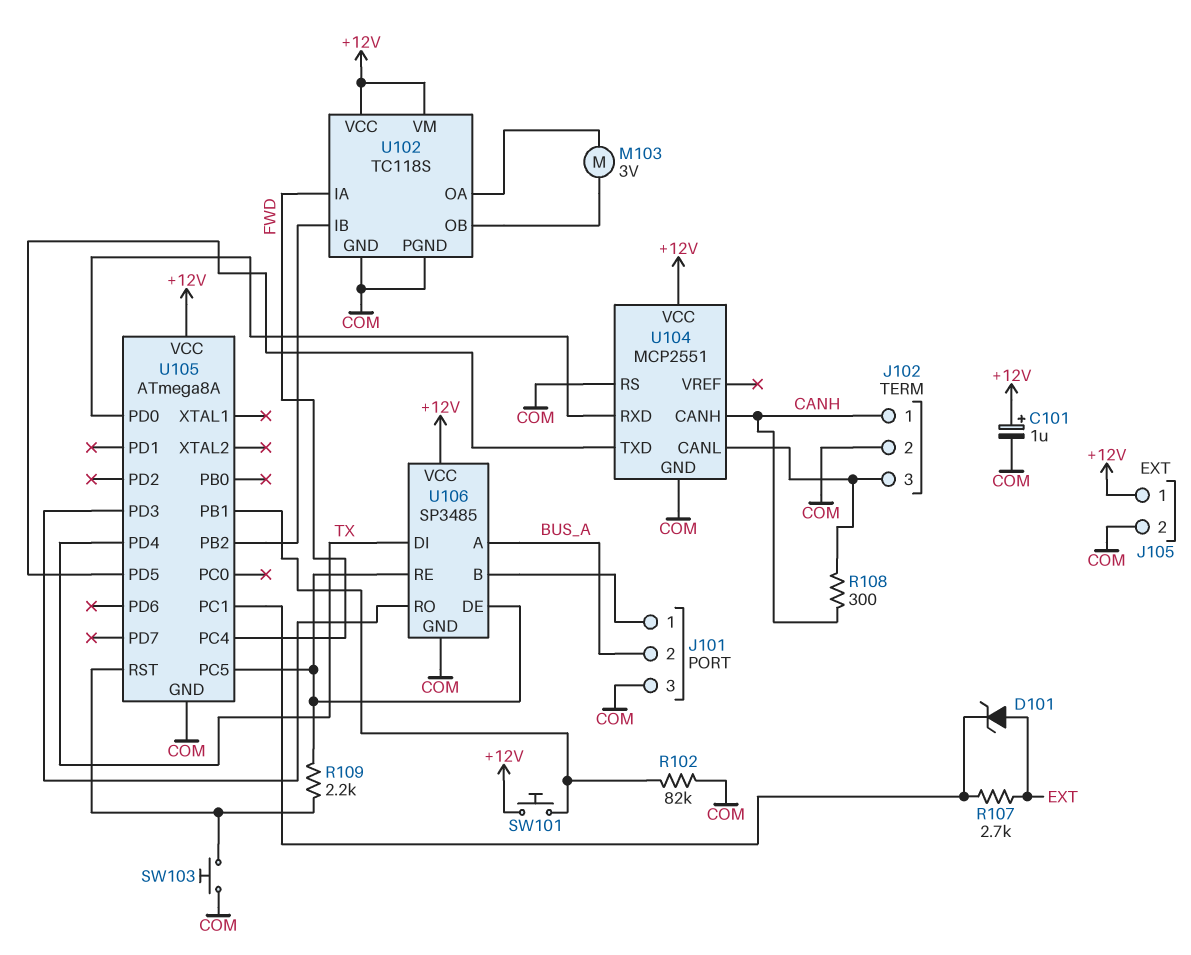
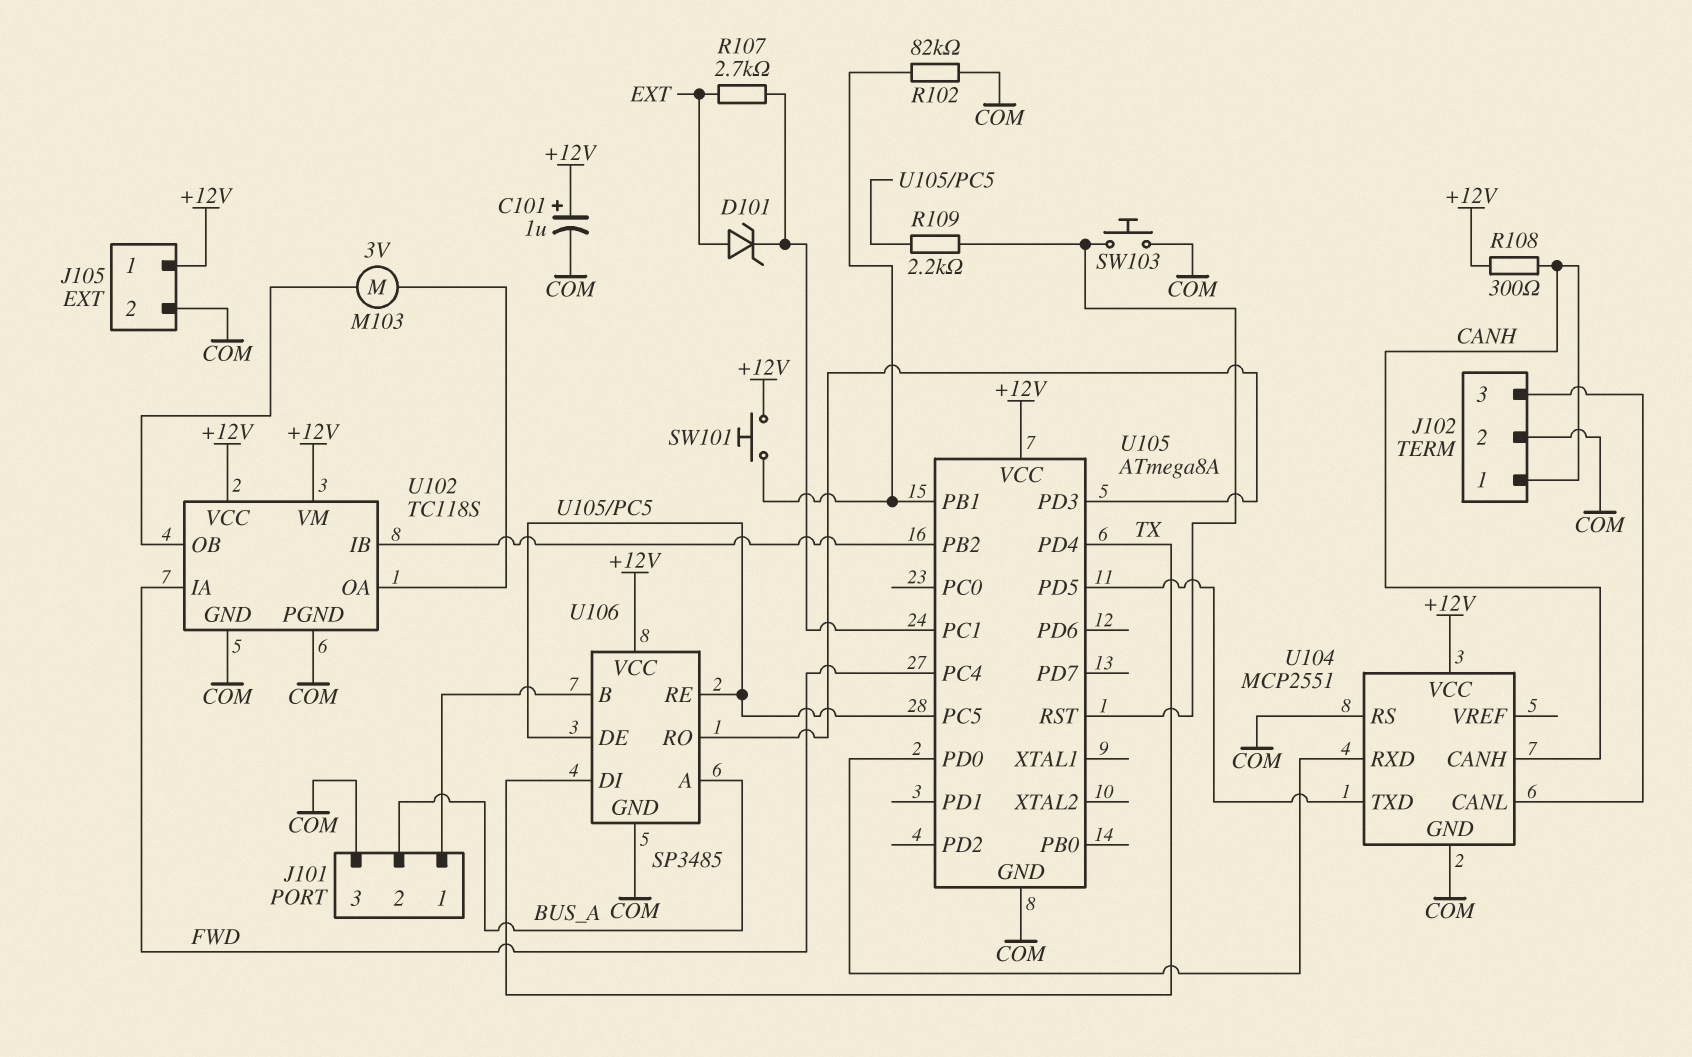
R108: 300 (CANH, J102/3) -> 300 (+12V, CANH)

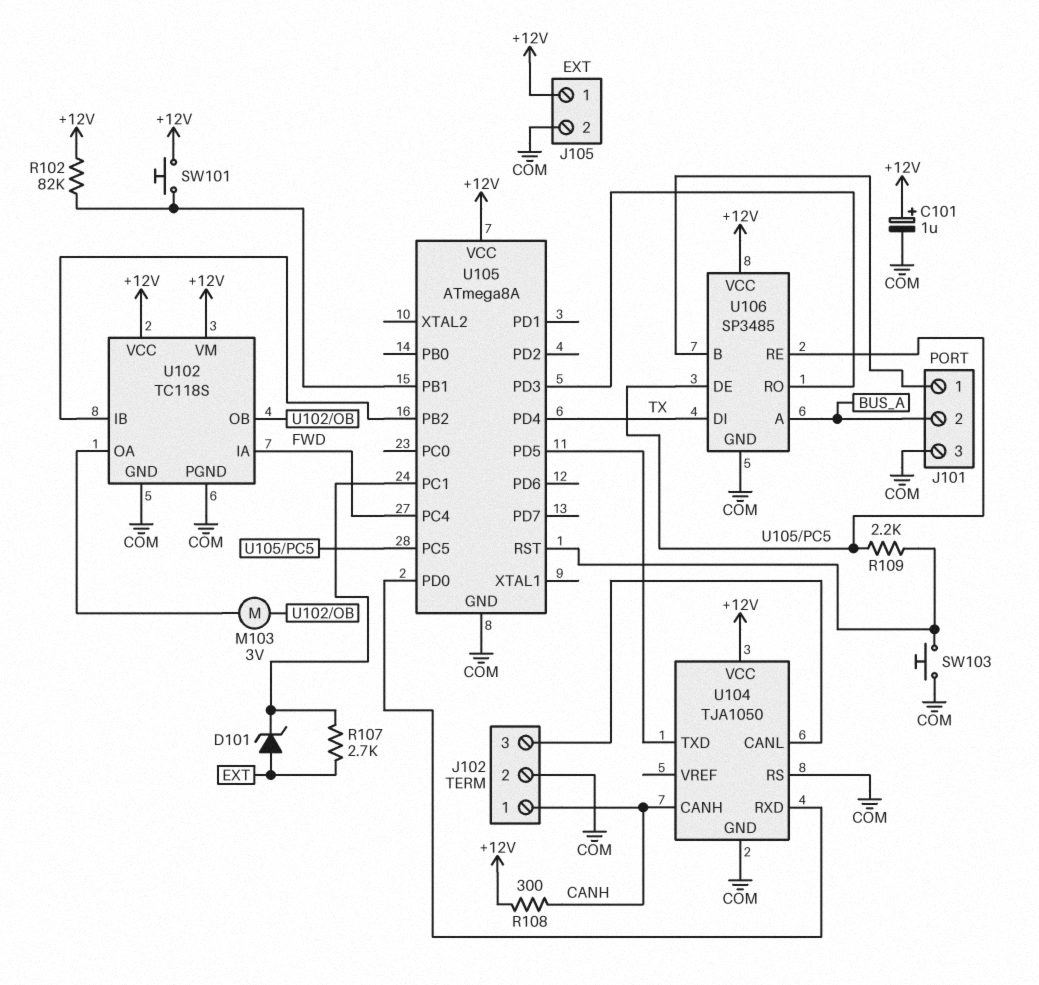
R102: 82k (COM, U105/PB1) -> 82k (+12V, U105/PB1)
U104: MCP2551 -> TJA1050

